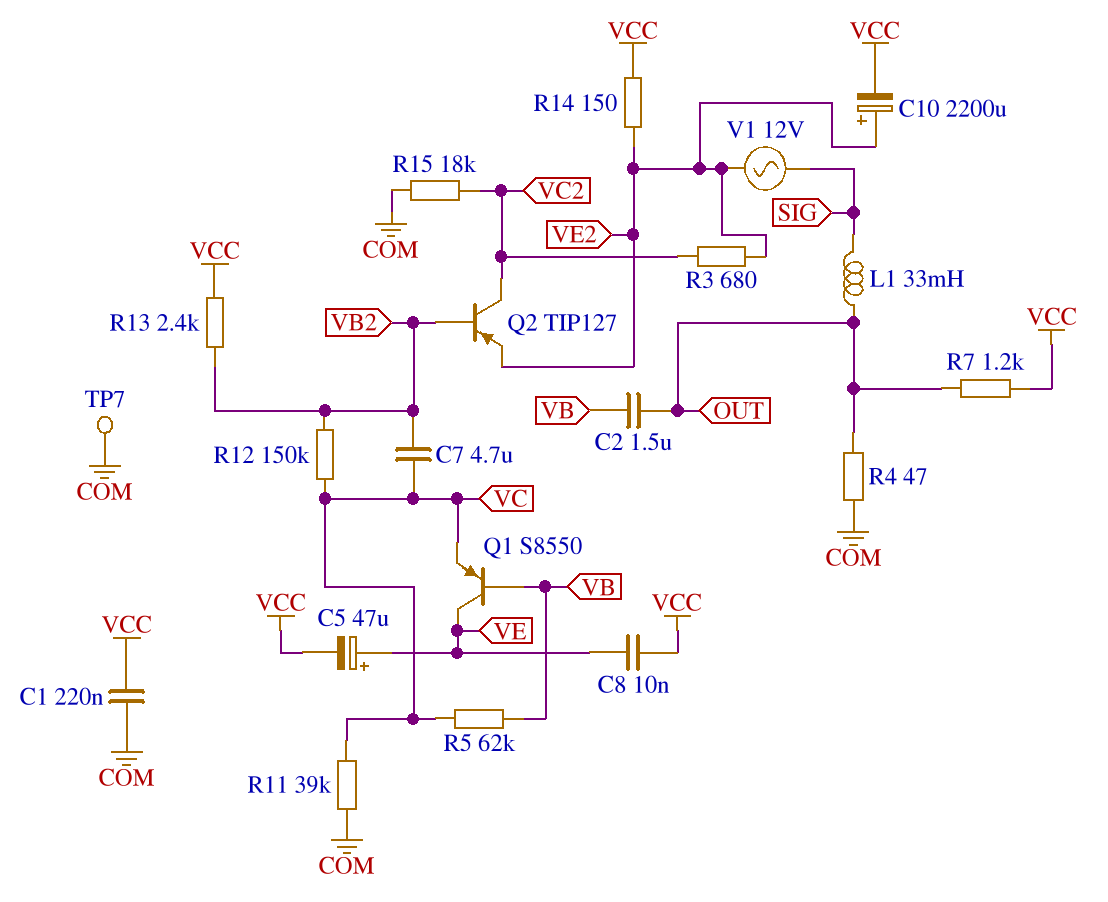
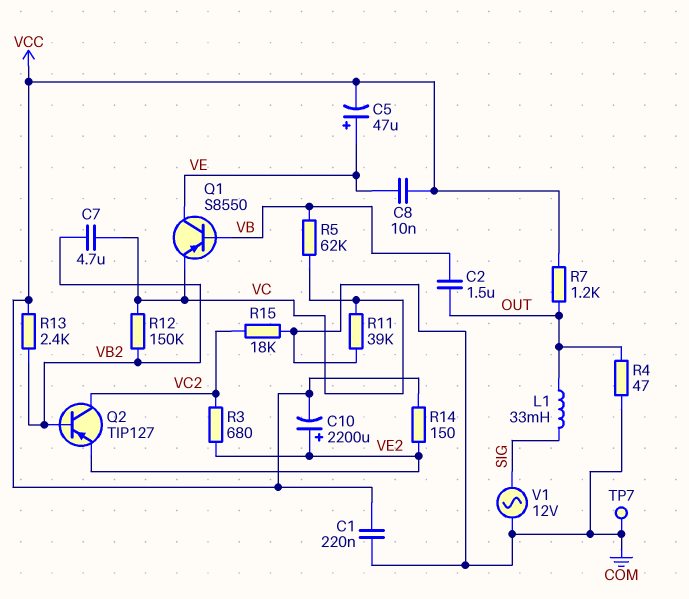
V1: AC 12V (SIG, VE2) -> AC 12V (COM, SIG)

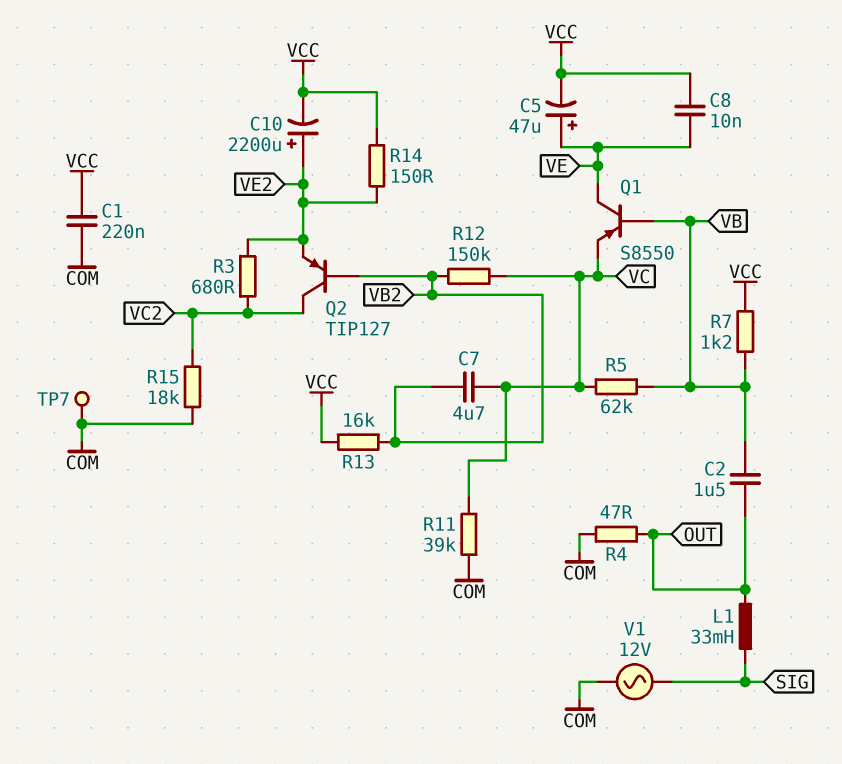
R7: 1.2k (OUT, VCC) -> 1.2k (VB, VCC)
R13: 2.4k (VB2, VCC) -> 16k (VB2, VCC)

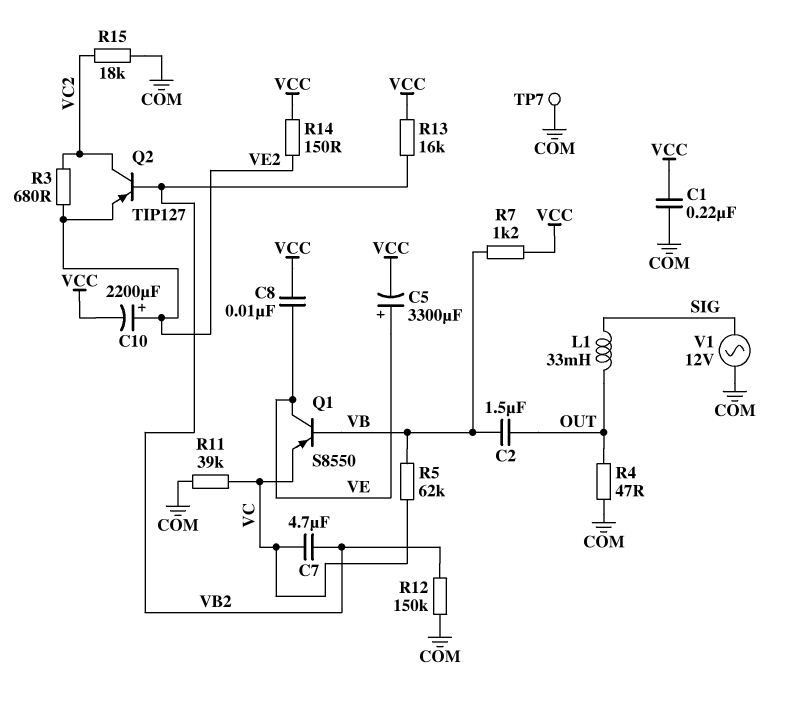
C5: 47uF (plus VE, minus VCC) -> 3300uF (plus VE, minus VCC)
R12: 150k (VB2, VC) -> 150k (COM, VB2)

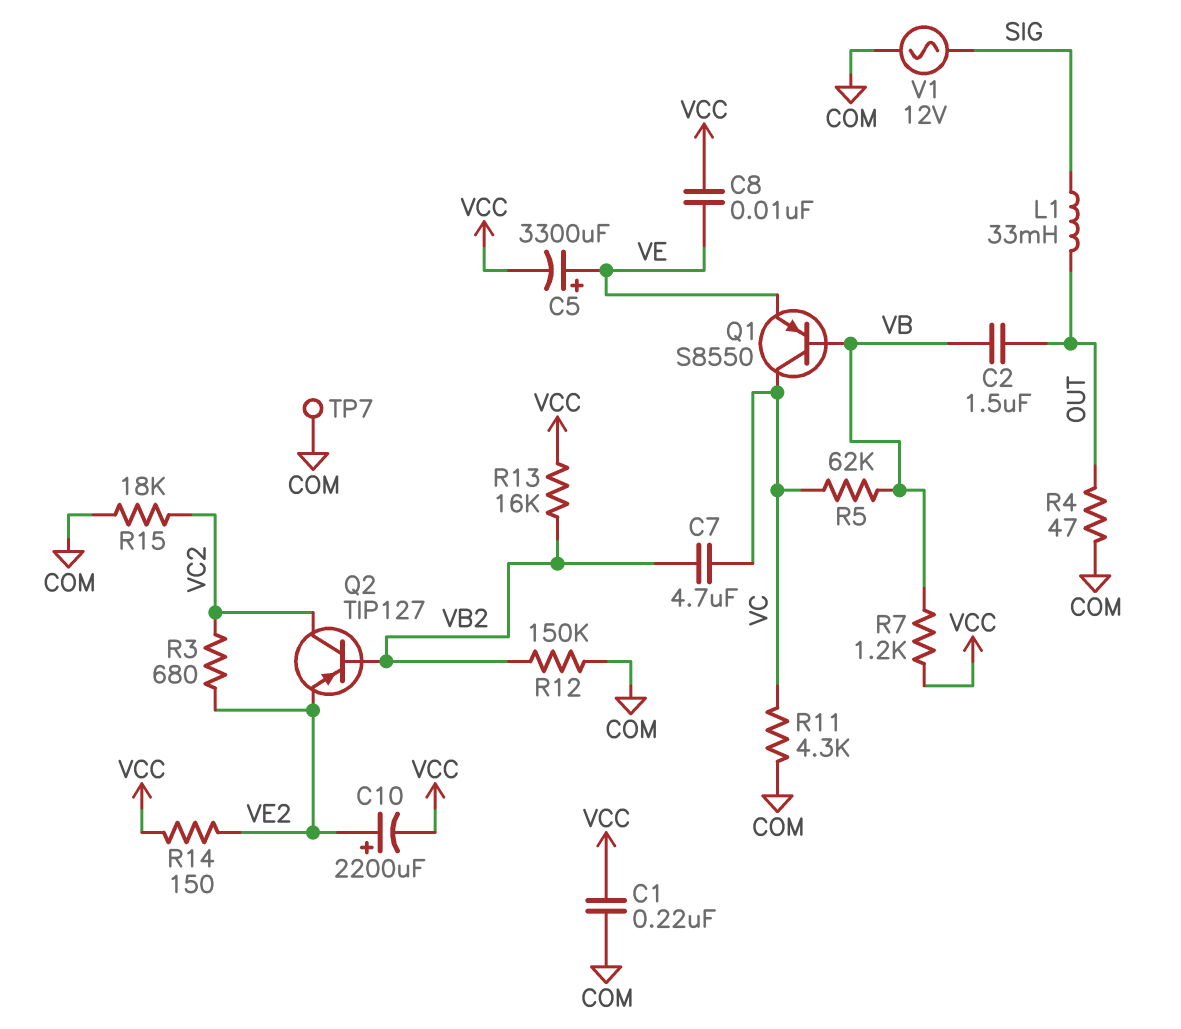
Q1: PNP S8550 (B VB, C VE, E VC) -> PNP S8550 (B VB, C VC, E VE)
R11: 39k (COM, VC) -> 4.3k (COM, VC)

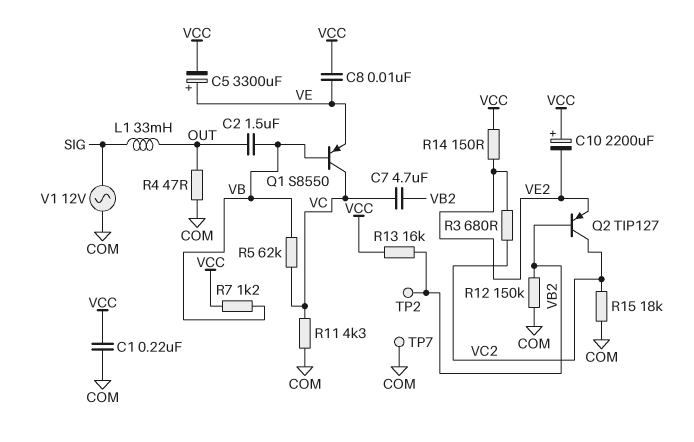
C10: 2200uF (plus VE2, minus VCC) -> 2200uF (plus VCC, minus VE2)
TP2: none -> test point (VB2)

